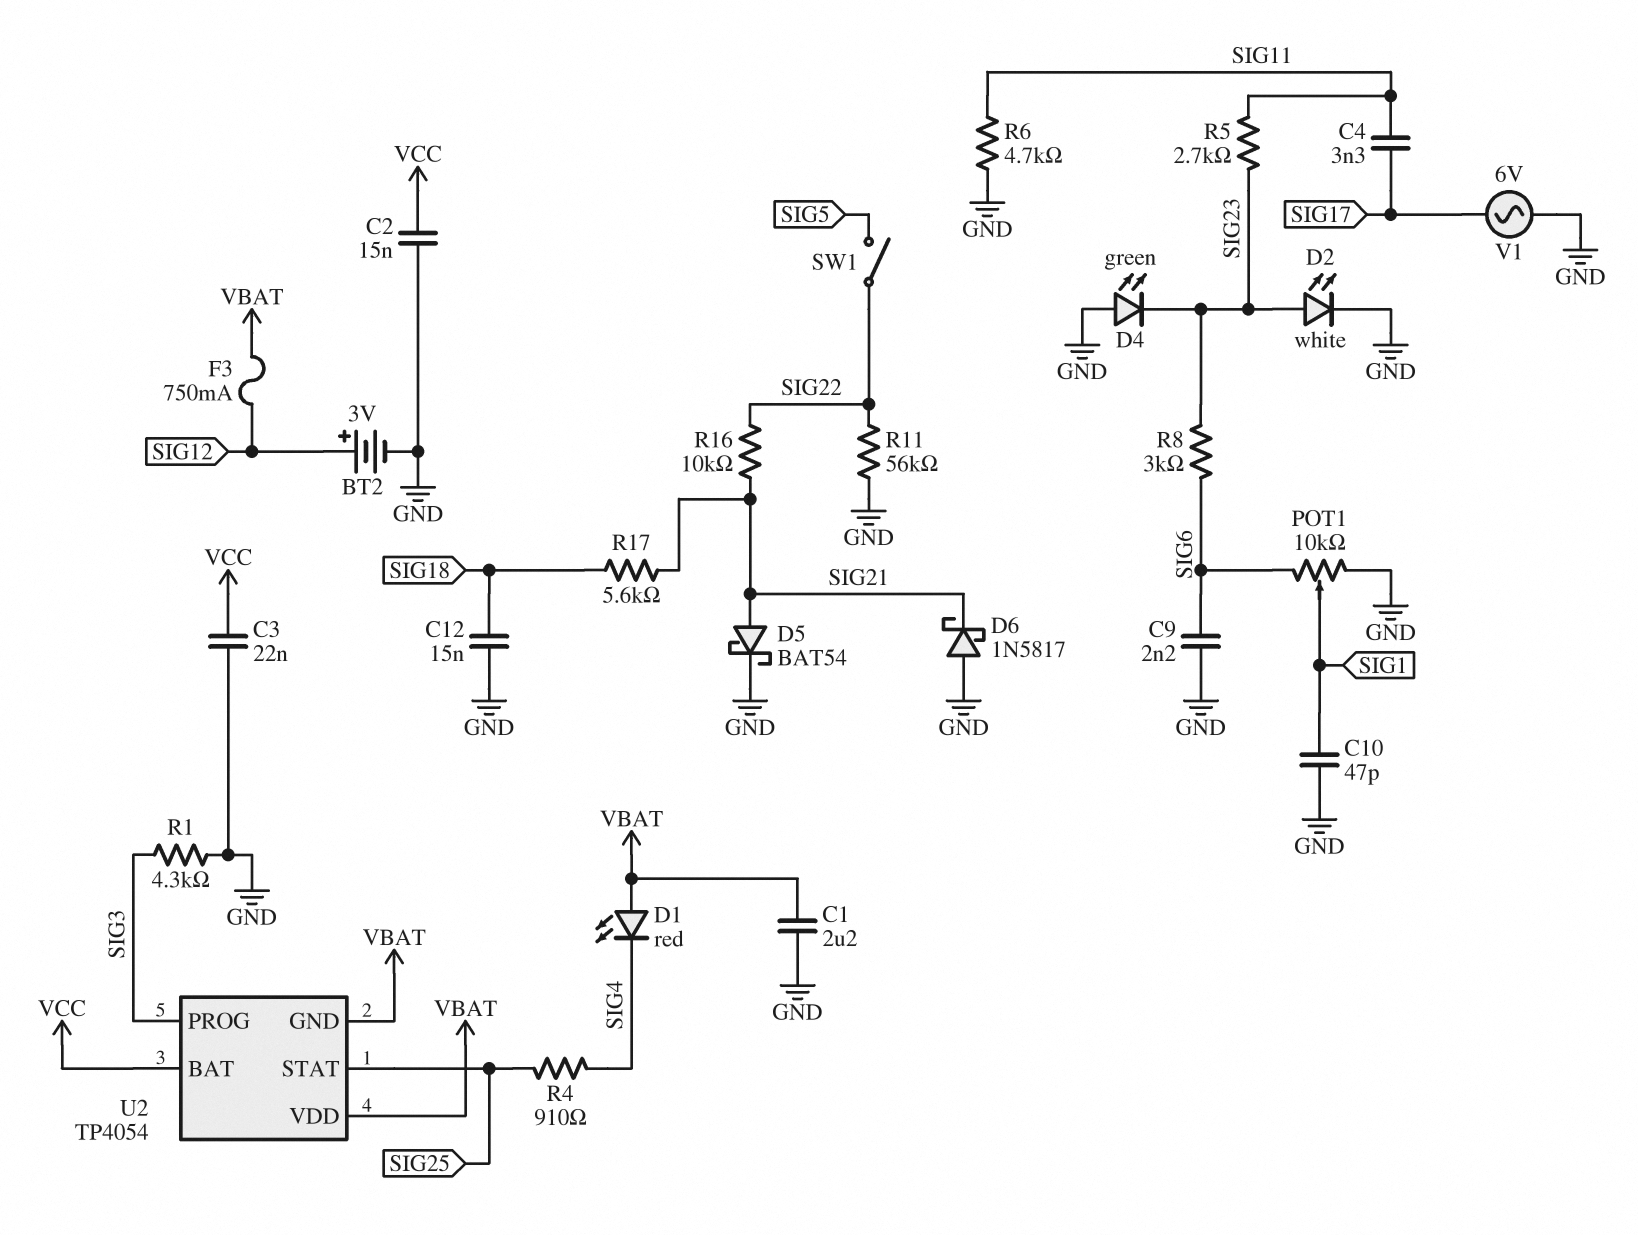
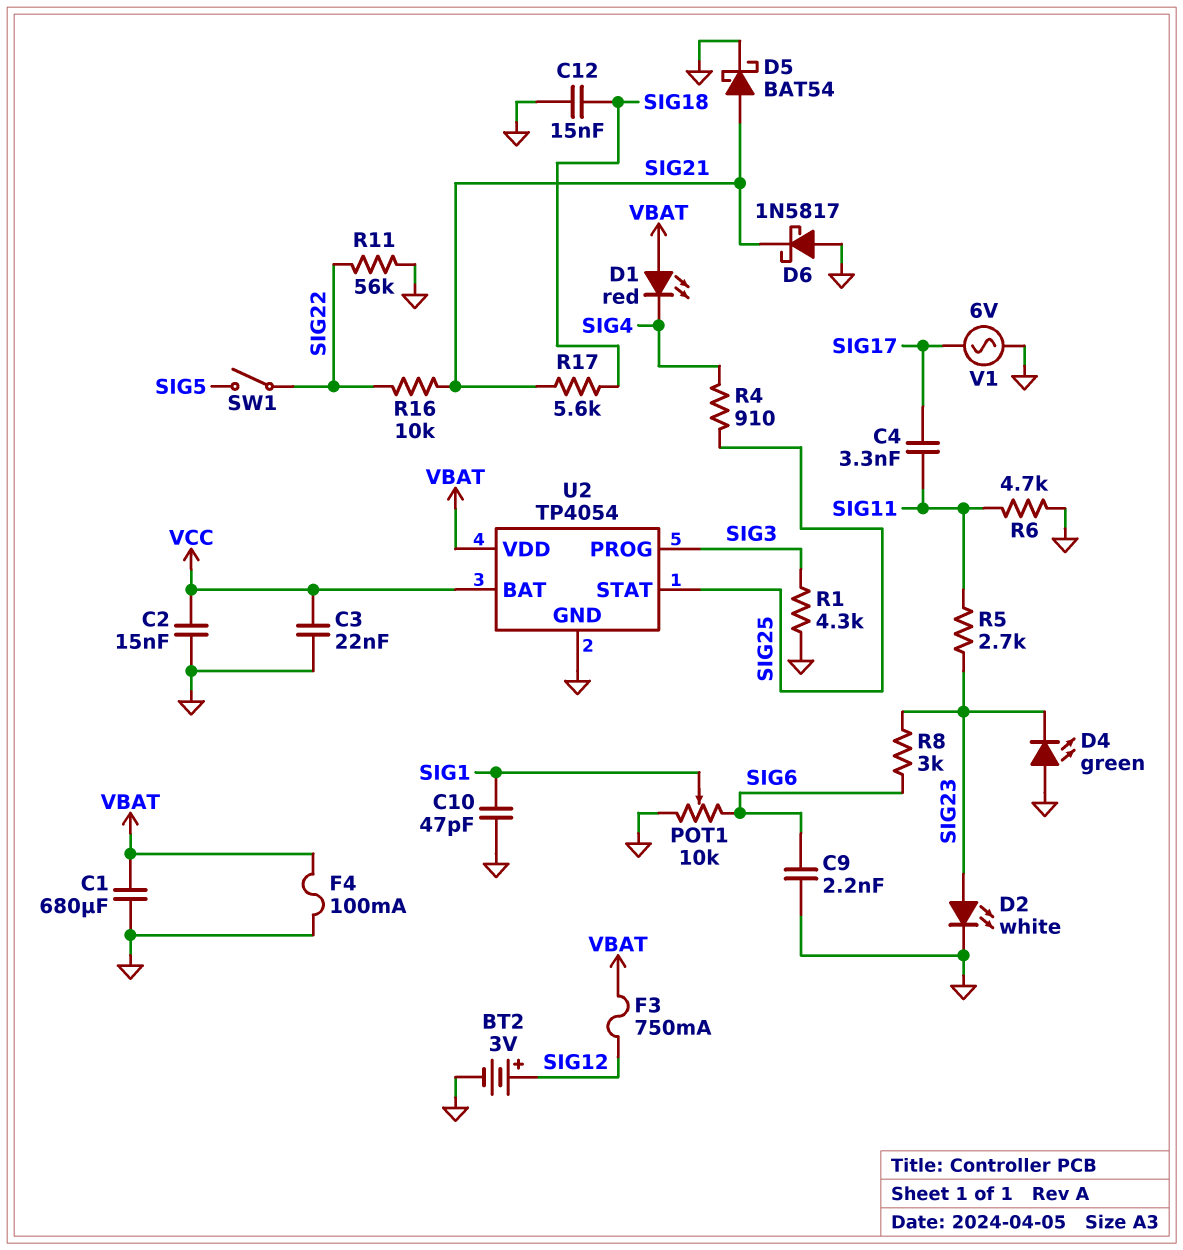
C1: 2.2uF (GND, VBAT) -> 680uF (GND, VBAT)
F4: none -> 100mA (GND, VBAT)
U2 pin GND: VBAT -> GND

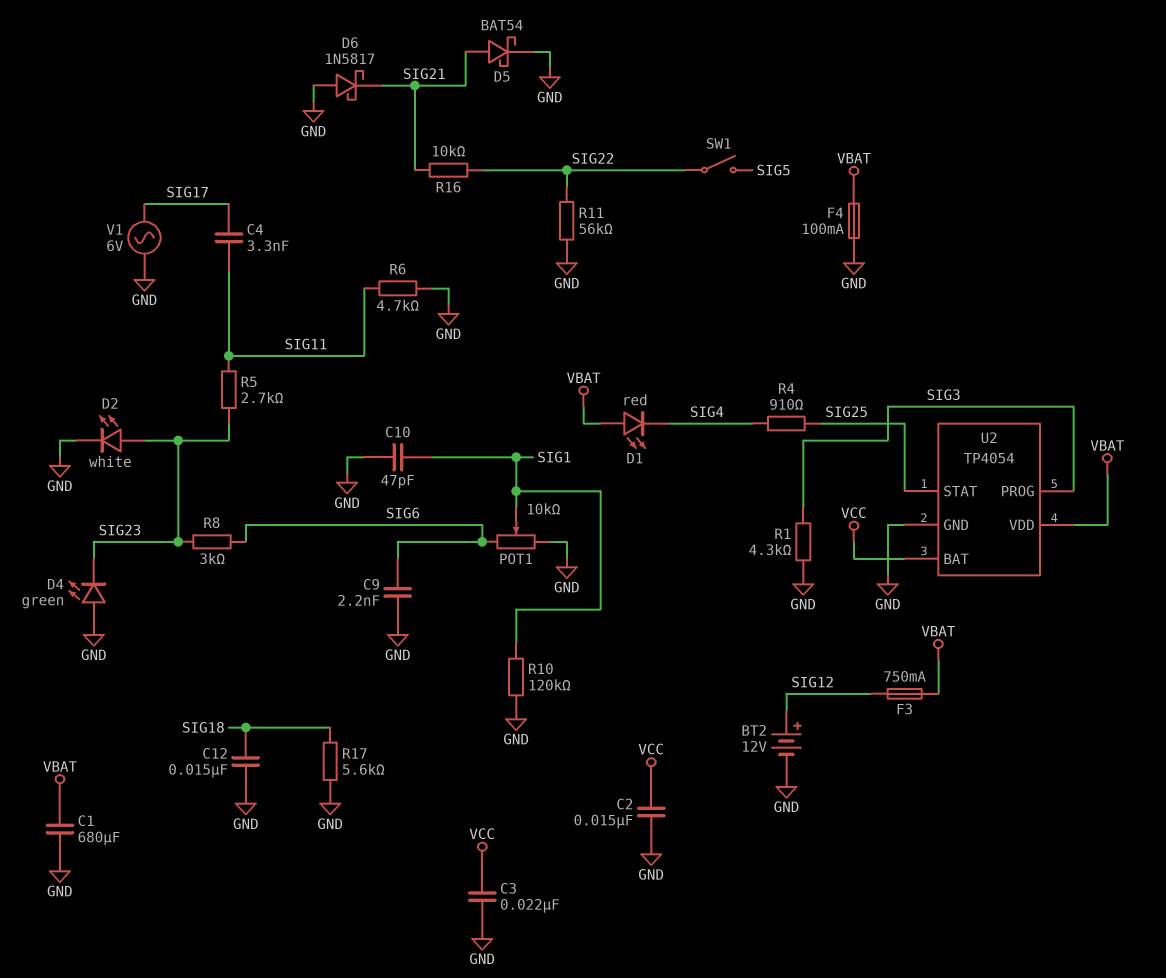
BT2: 3V (plus SIG12, minus GND) -> 12V (plus SIG12, minus GND)
R10: none -> 120k (GND, SIG1)
R17: 5.6k (SIG18, SIG21) -> 5.6k (GND, SIG18)

